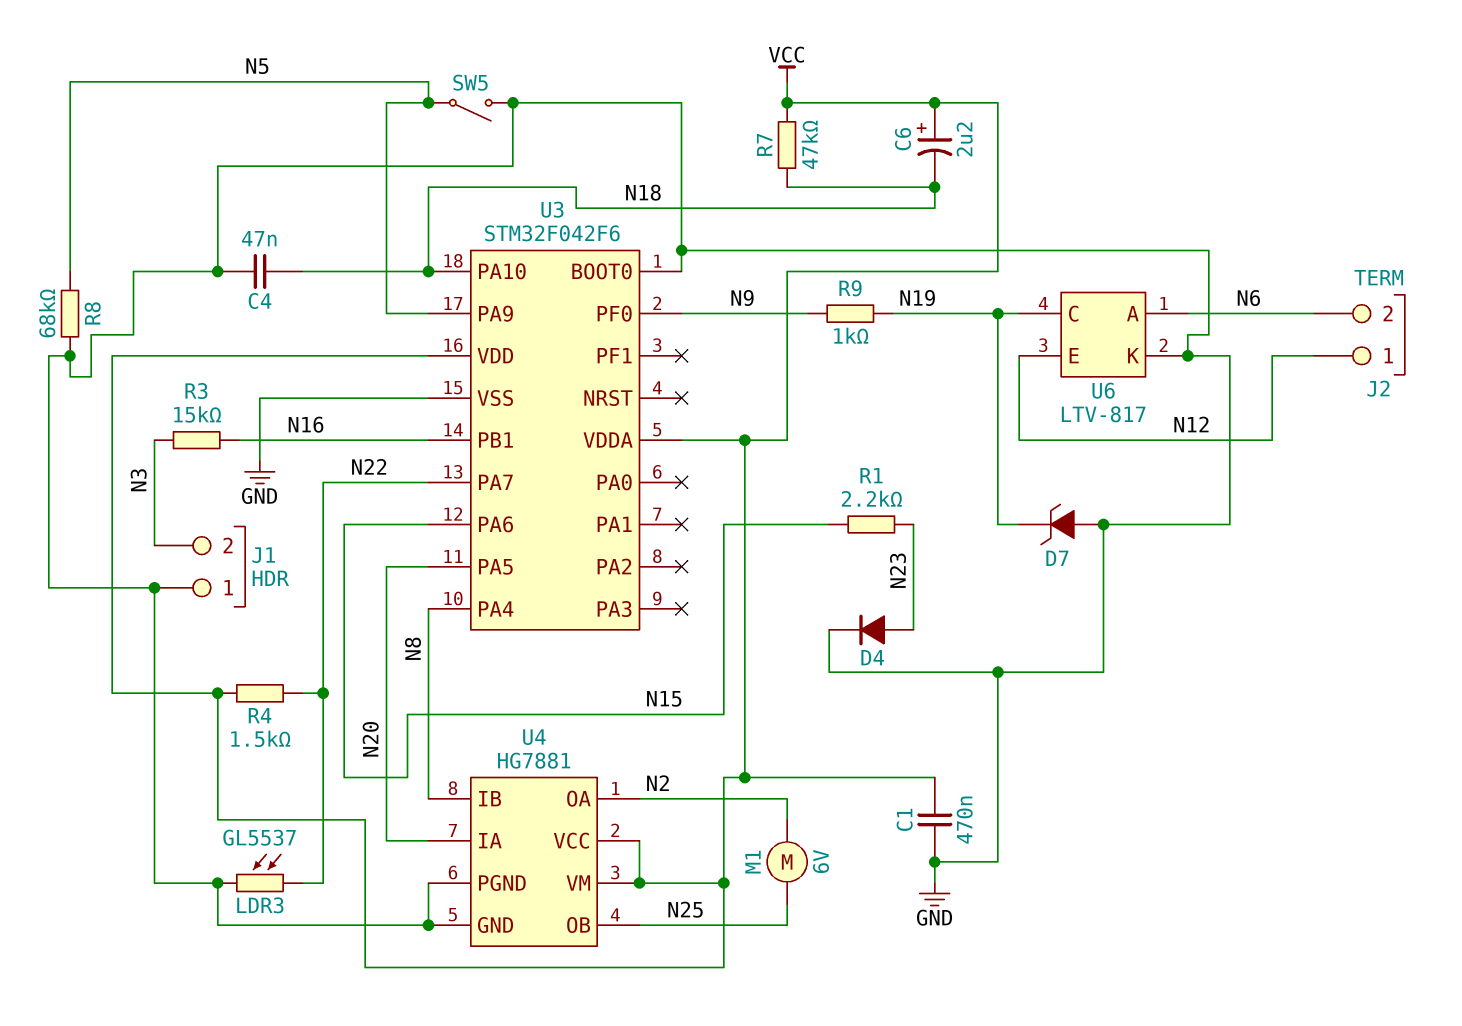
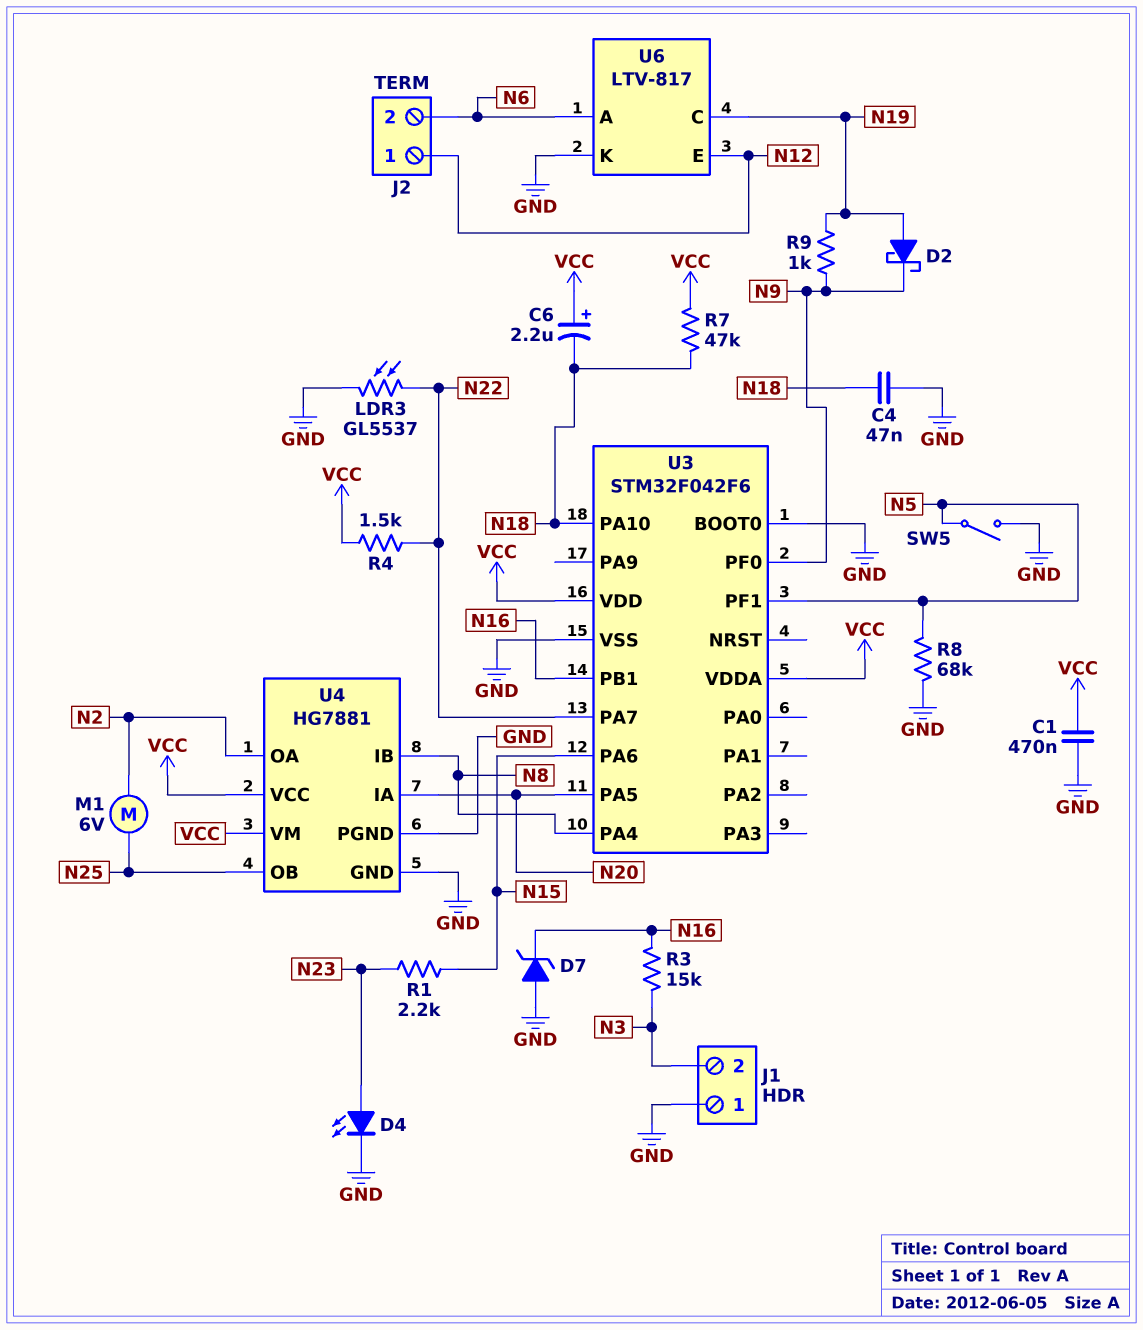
D2: none -> schottky (A N19, K N9)
D4: diode (A N23, K GND) -> LED (A N23, K GND)
D7: zener (A GND, K N19) -> zener (A GND, K N16)
U3 pin PA9: N5 -> none
U3 pin PF1: none -> N5

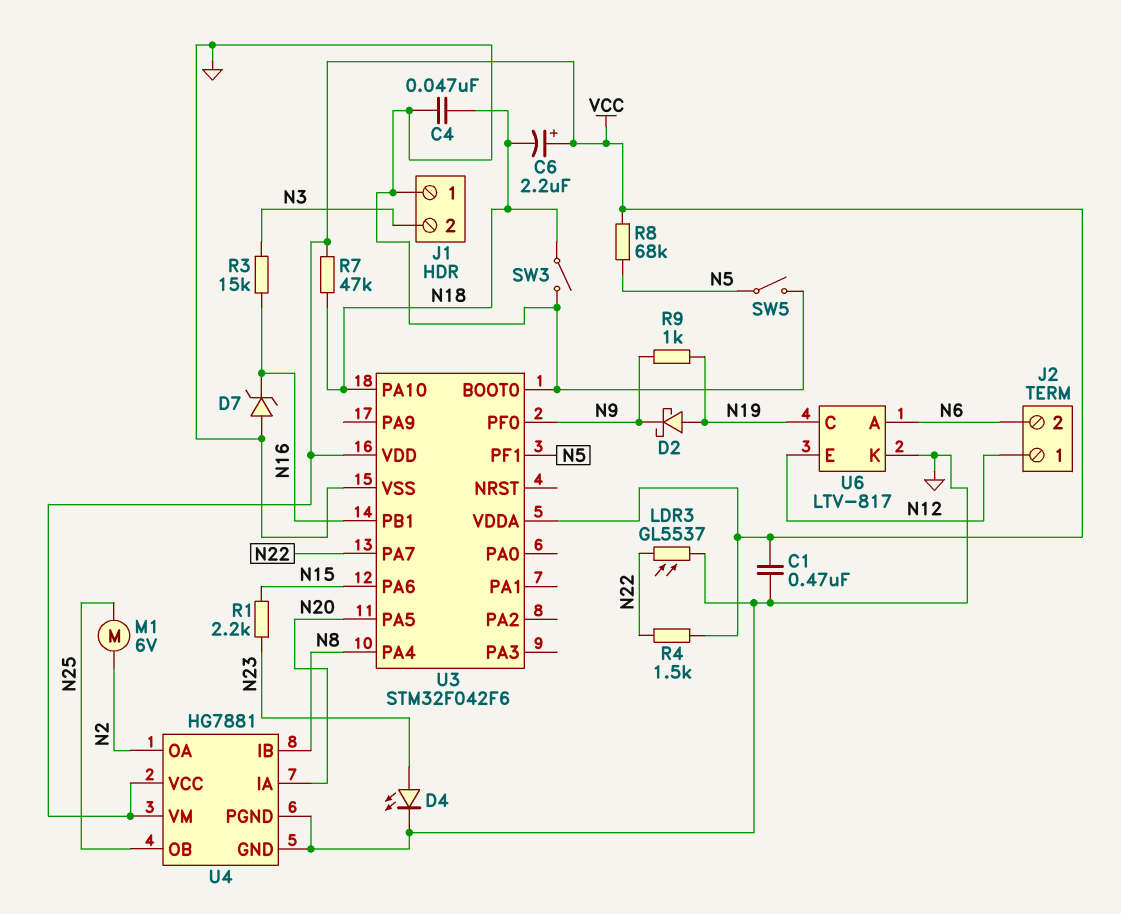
R8: 68k (GND, N5) -> 68k (N5, VCC)
SW3: none -> switch (GND, N18)

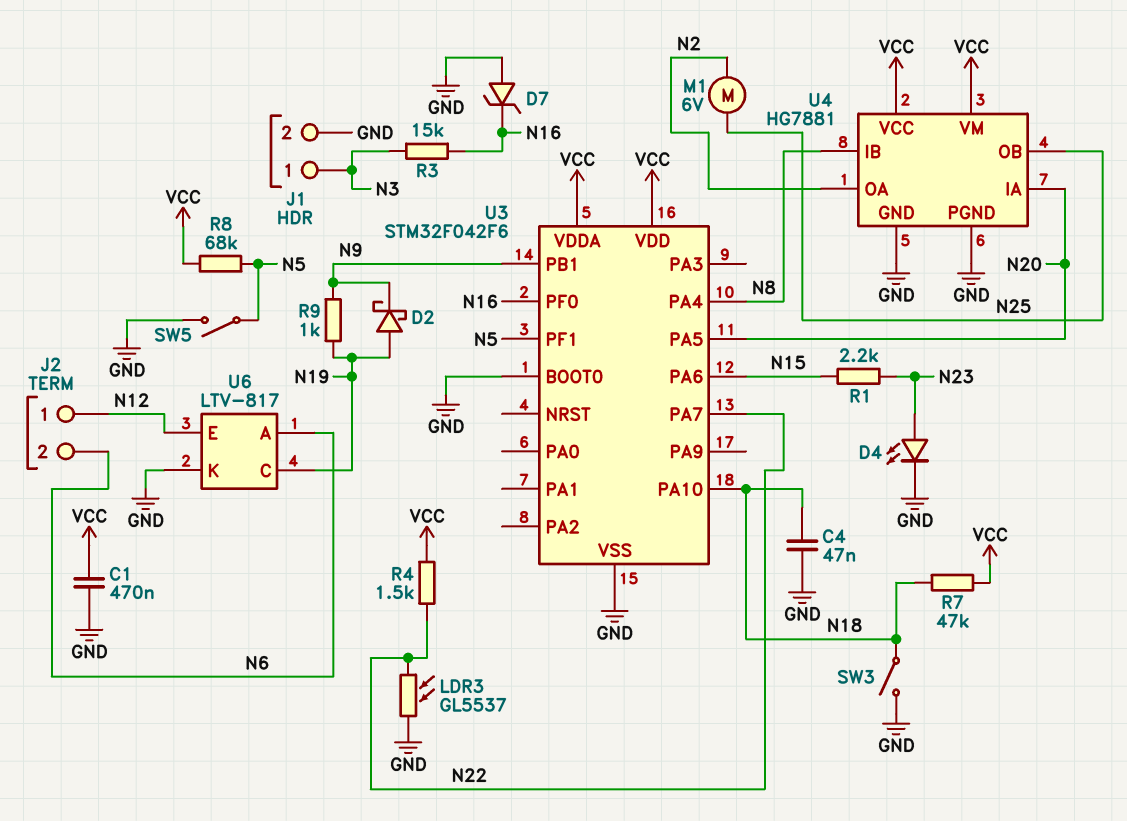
C6: 2.2uF (plus VCC, minus N18) -> none
J1 pin 1: GND -> N3
J1 pin 2: N3 -> GND
U3 pin PB1: N16 -> N9
U3 pin PF0: N9 -> N16

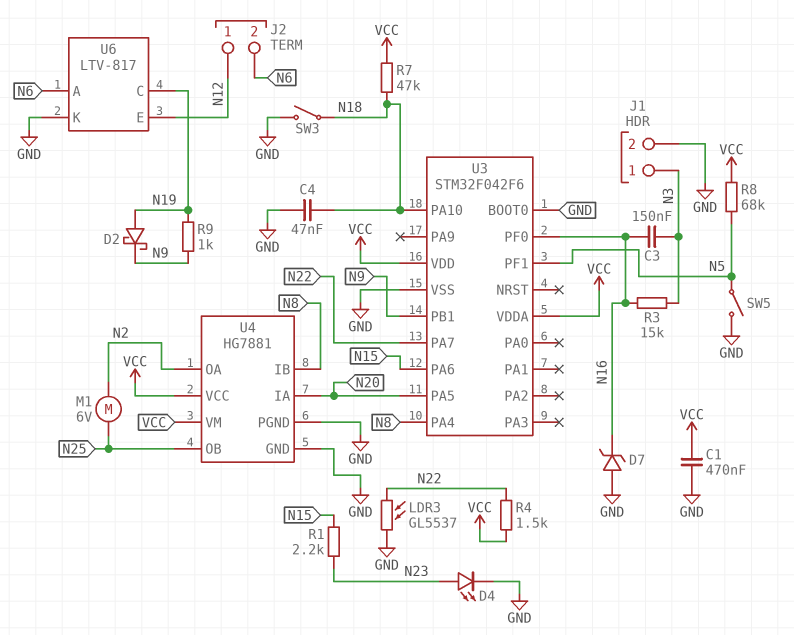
C3: none -> 150nF (N3, N16)

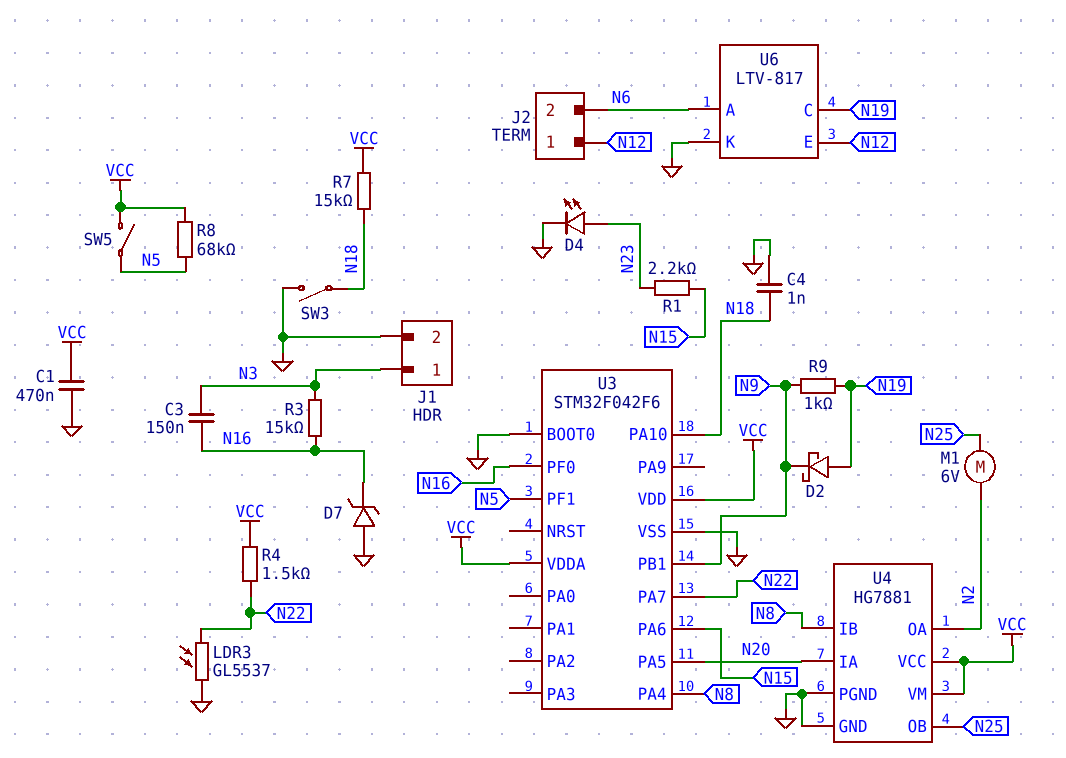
C4: 47nF (GND, N18) -> 1nF (GND, N18)
R7: 47k (N18, VCC) -> 15k (N18, VCC)
SW5: switch (GND, N5) -> switch (N5, VCC)

